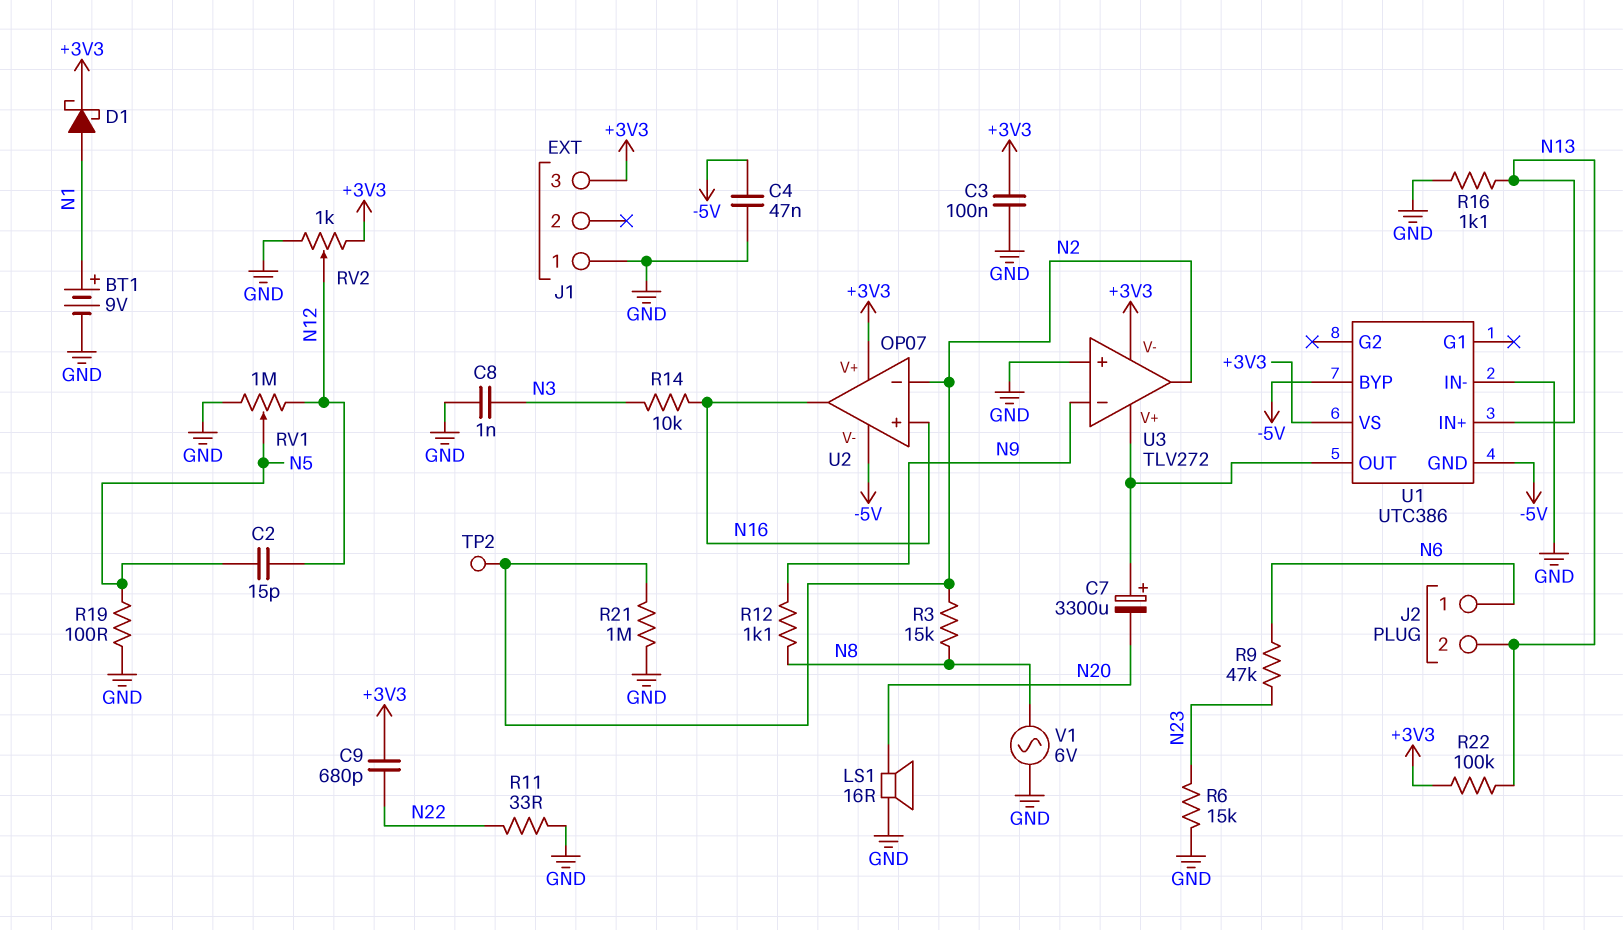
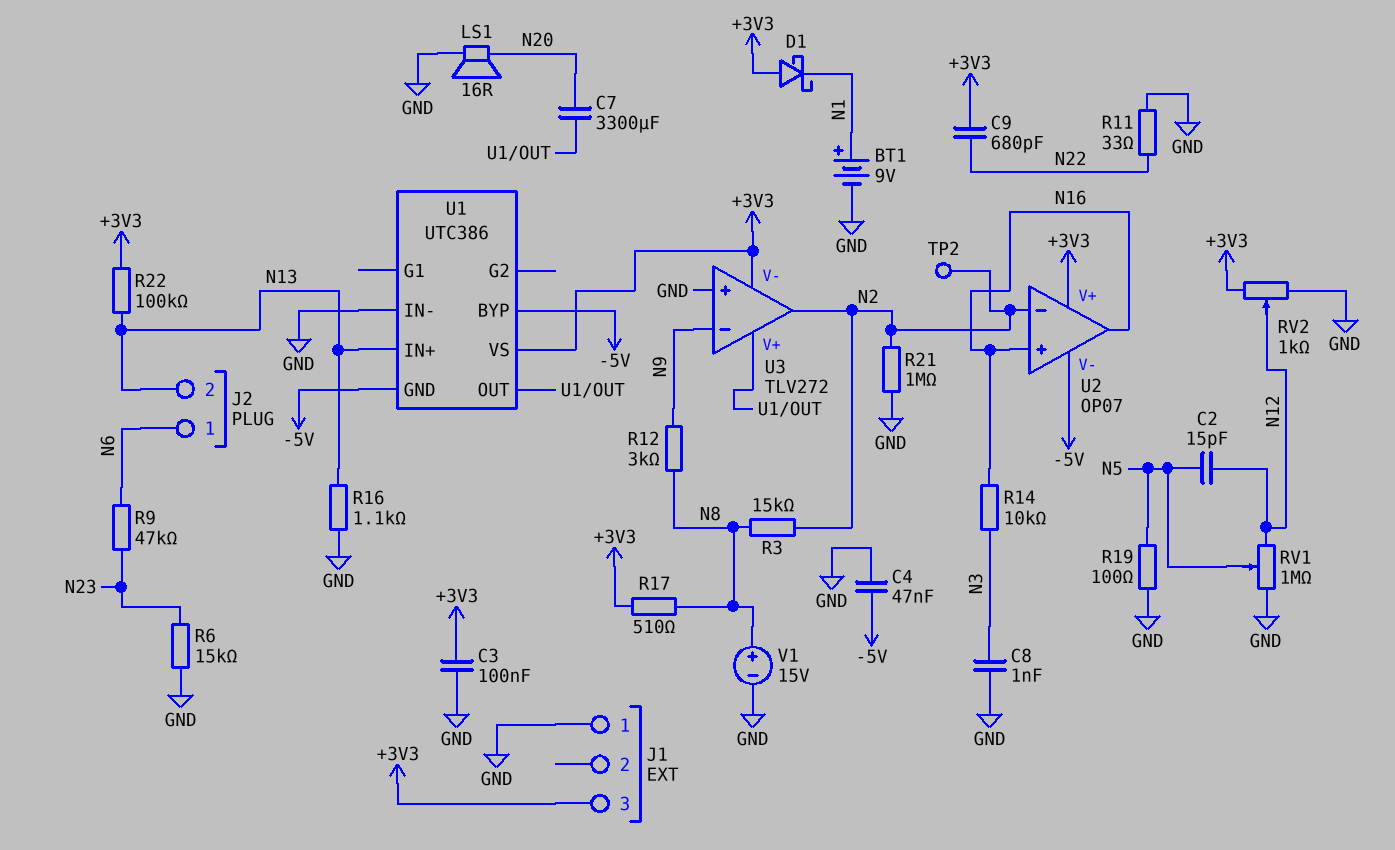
C7: 3300uF (plus U1/OUT, minus N20) -> 3300uF (N20, U1/OUT)
D1: schottky (A N1, K +3V3) -> schottky (A +3V3, K N1)
R12: 1.1k (N8, N9) -> 3k (N8, N9)
R17: none -> 510 (+3V3, N8)
V1: AC 6V (GND, N8) -> 15V (plus N8, minus GND)

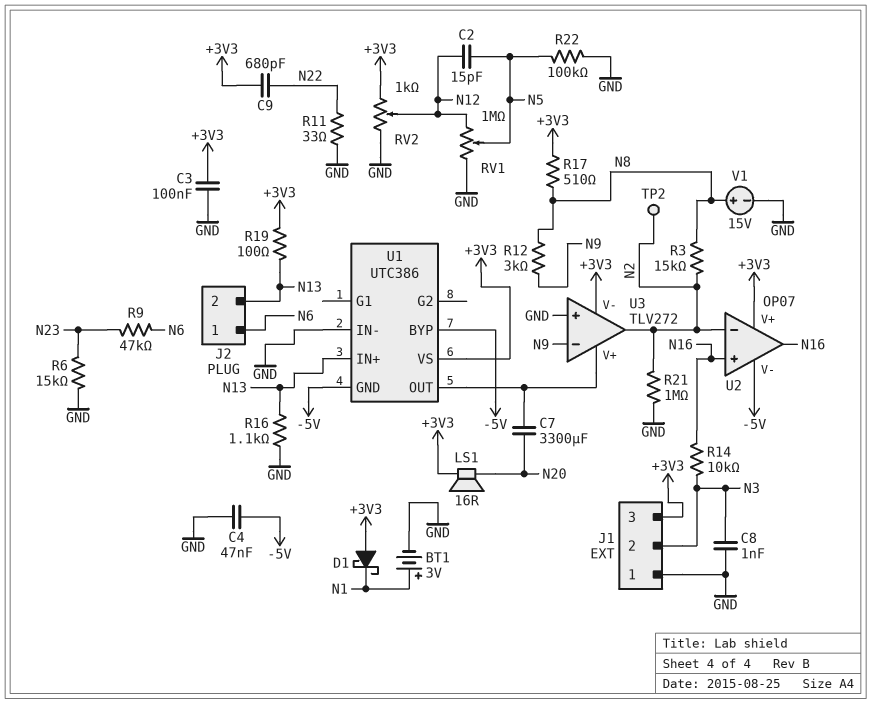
BT1: 9V (plus N1, minus GND) -> 3V (plus N1, minus GND)
J1 pin 2: none -> N3
LS1: speaker 16R (GND, N20) -> speaker 16R (+3V3, N20)
R19: 100 (GND, N5) -> 100 (+3V3, N13)
R22: 100k (+3V3, N13) -> 100k (GND, N5)

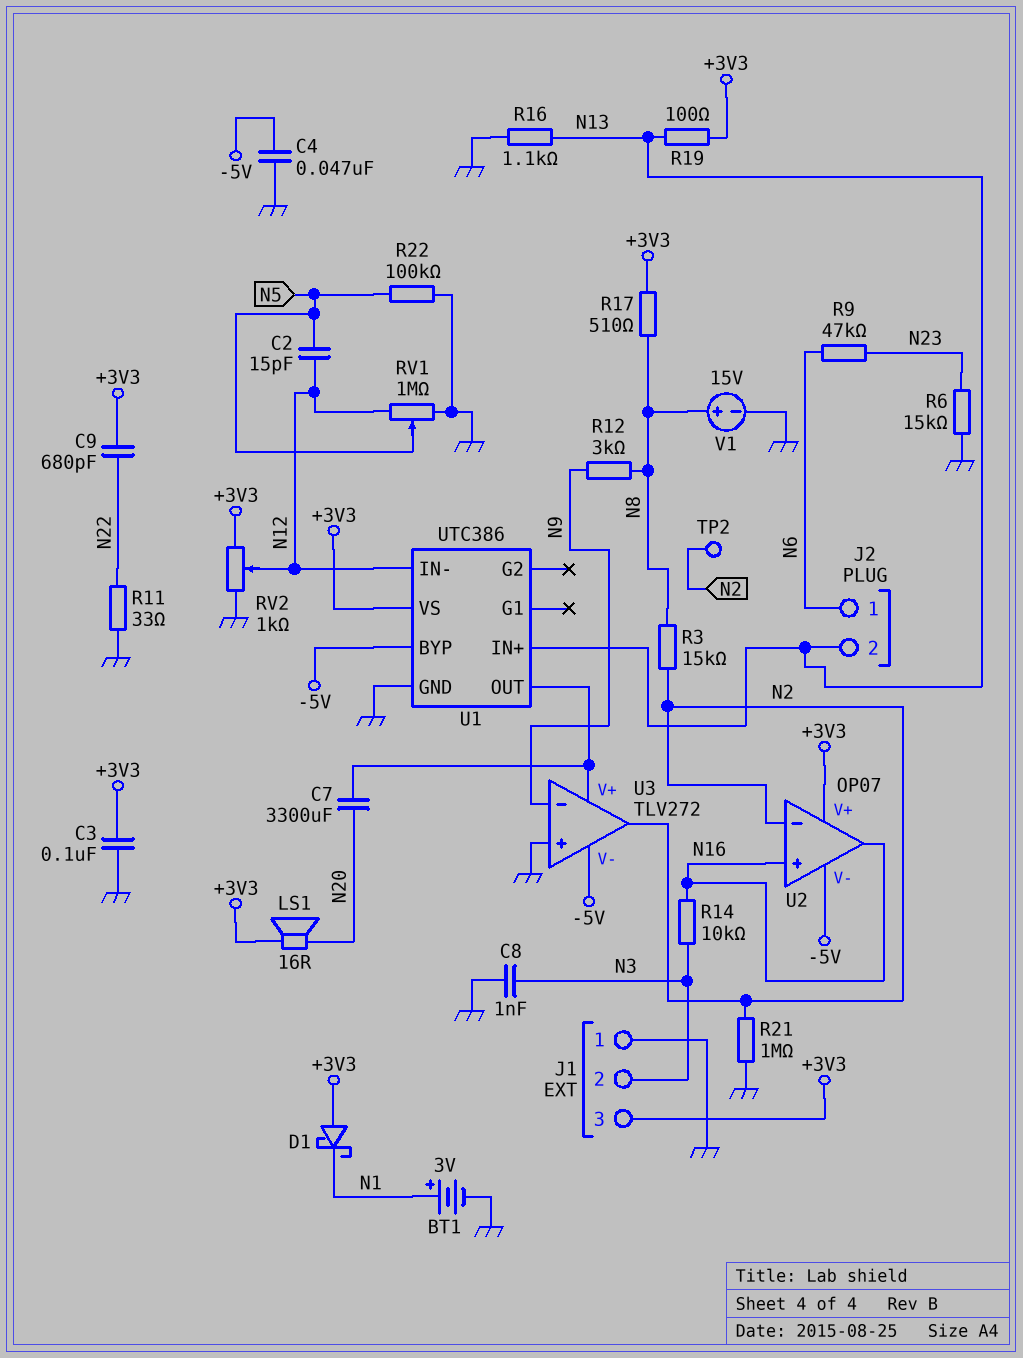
U1 pin GND: -5V -> GND
U1 pin IN-: GND -> N12
U3 pin V-: +3V3 -> -5V

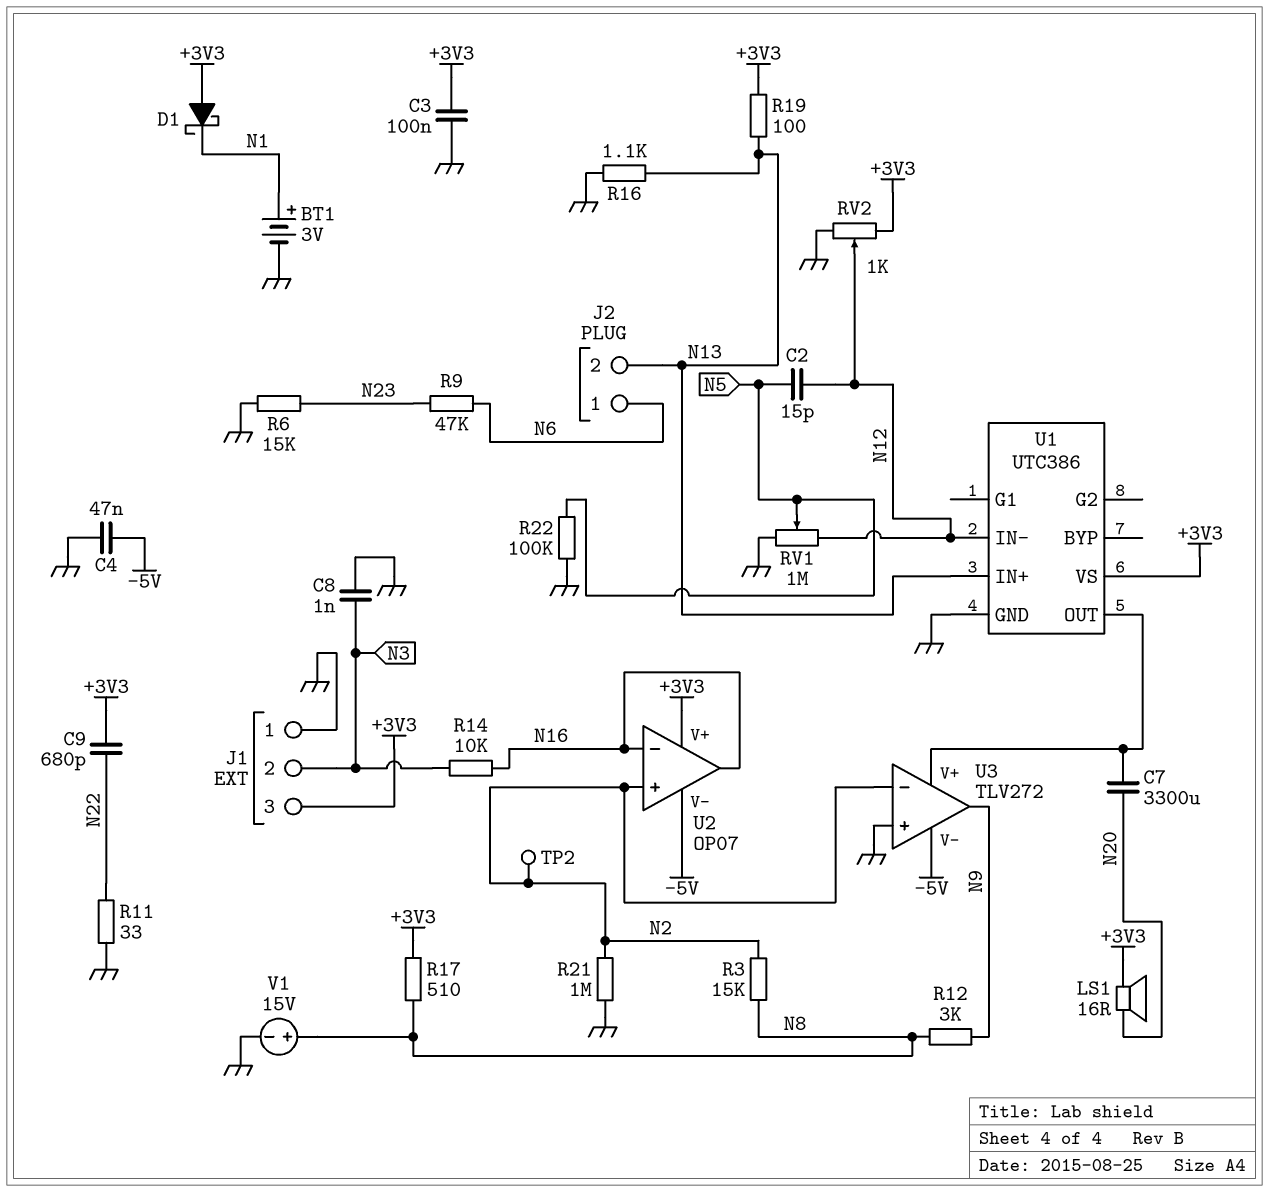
U1 pin BYP: -5V -> none
U2 pin in+: N16 -> N2
U2 pin in-: N2 -> N16
U3 pin in-: N9 -> N2
U3 pin out: N2 -> N9

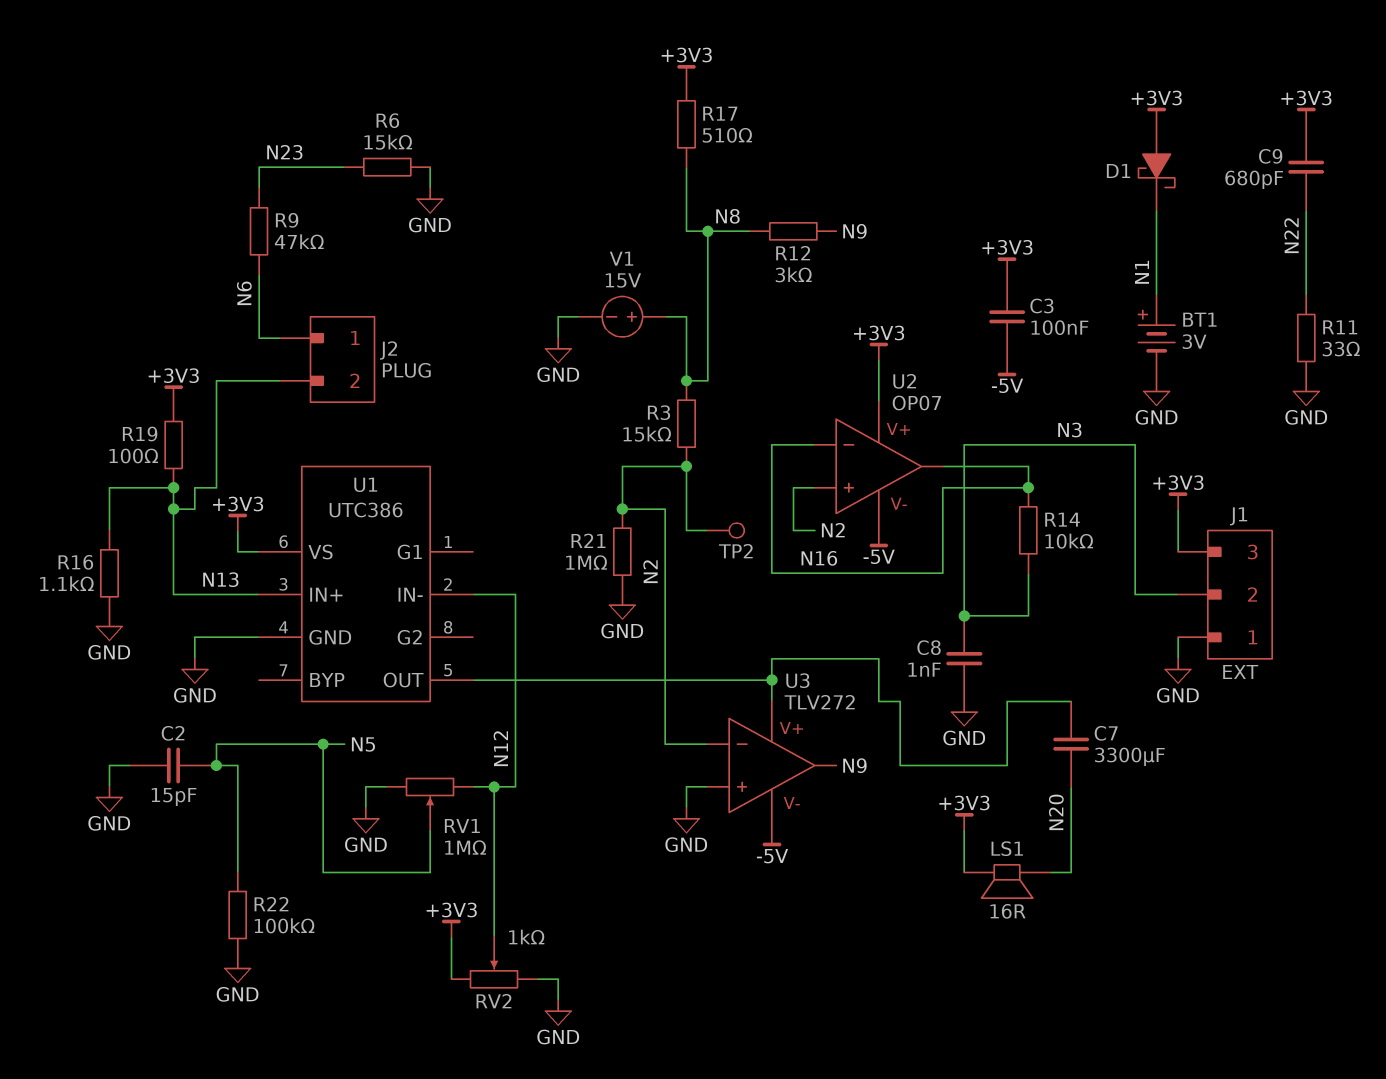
C2: 15pF (N5, N12) -> 15pF (GND, N5)
C3: 100nF (+3V3, GND) -> 100nF (+3V3, -5V)
C4: 47nF (-5V, GND) -> none

